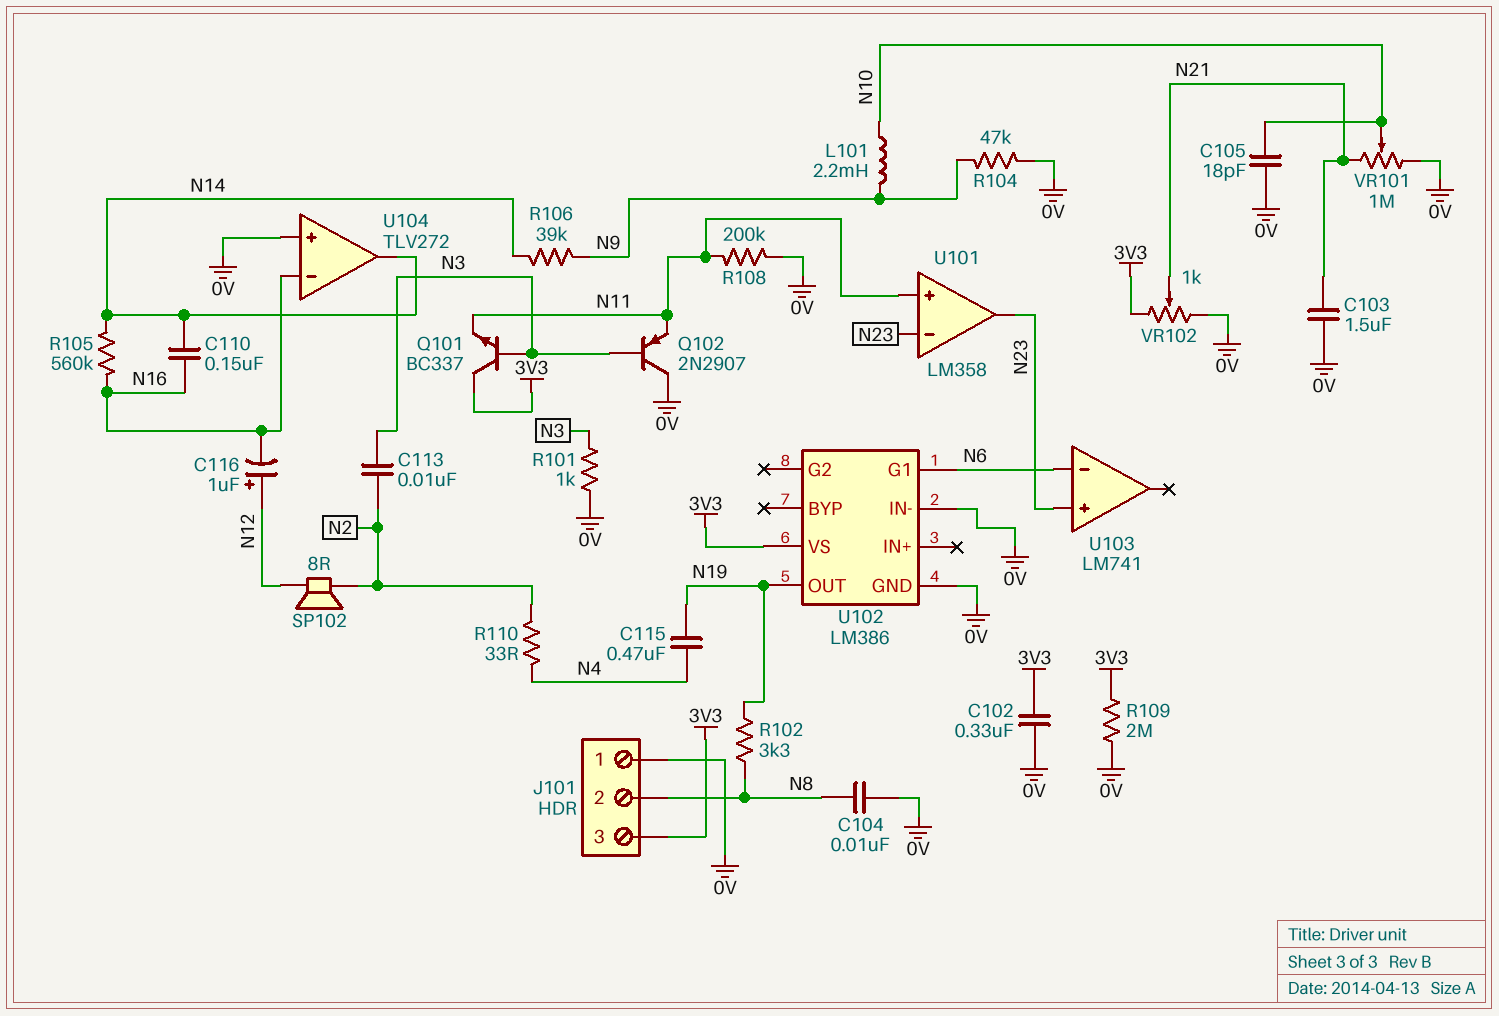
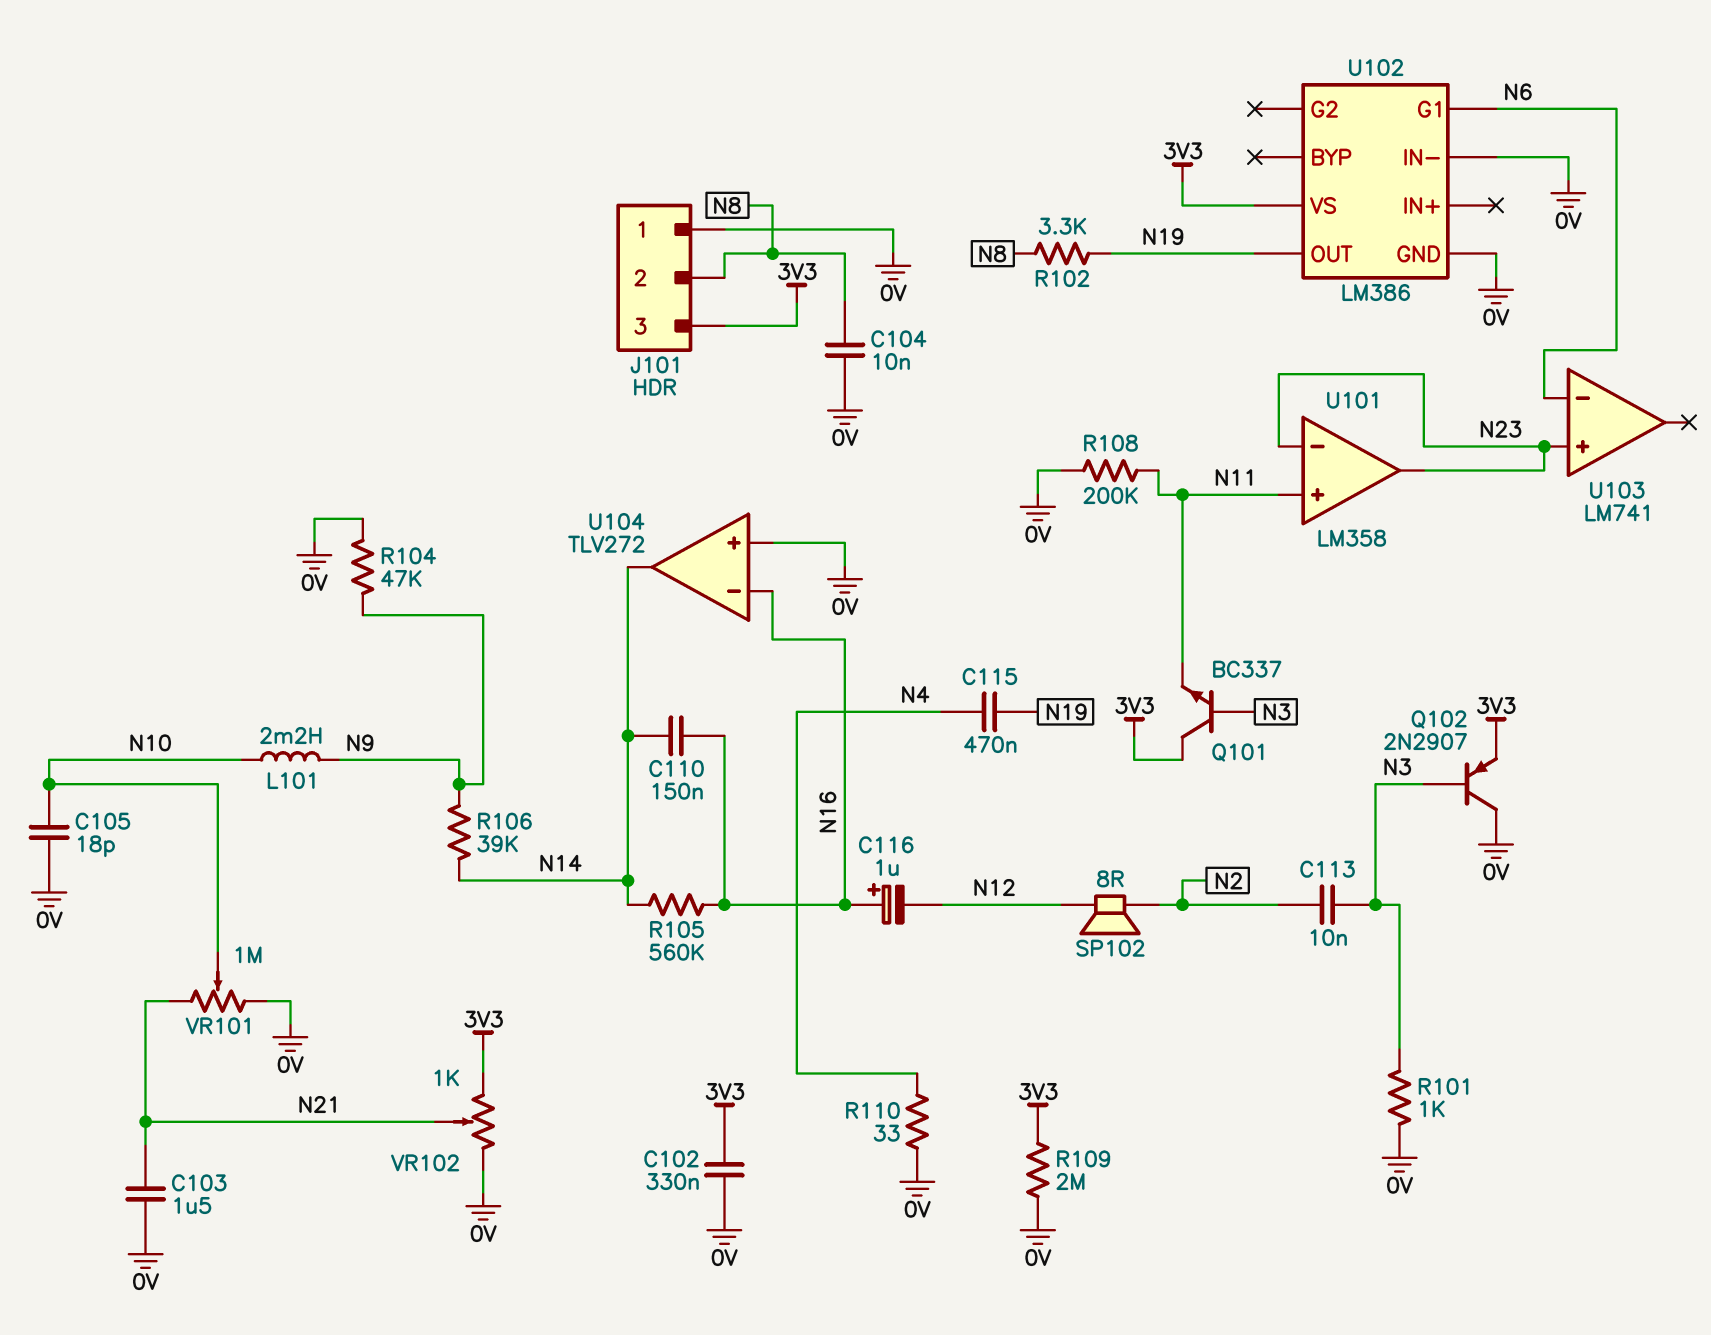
C116: 1uF (plus N12, minus N16) -> 1uF (plus N16, minus N12)
Q102: PNP 2N2907 (B N3, C 0V, E N11) -> PNP 2N2907 (B N3, C 0V, E 3V3)
R110: 33 (N2, N4) -> 33 (0V, N4)

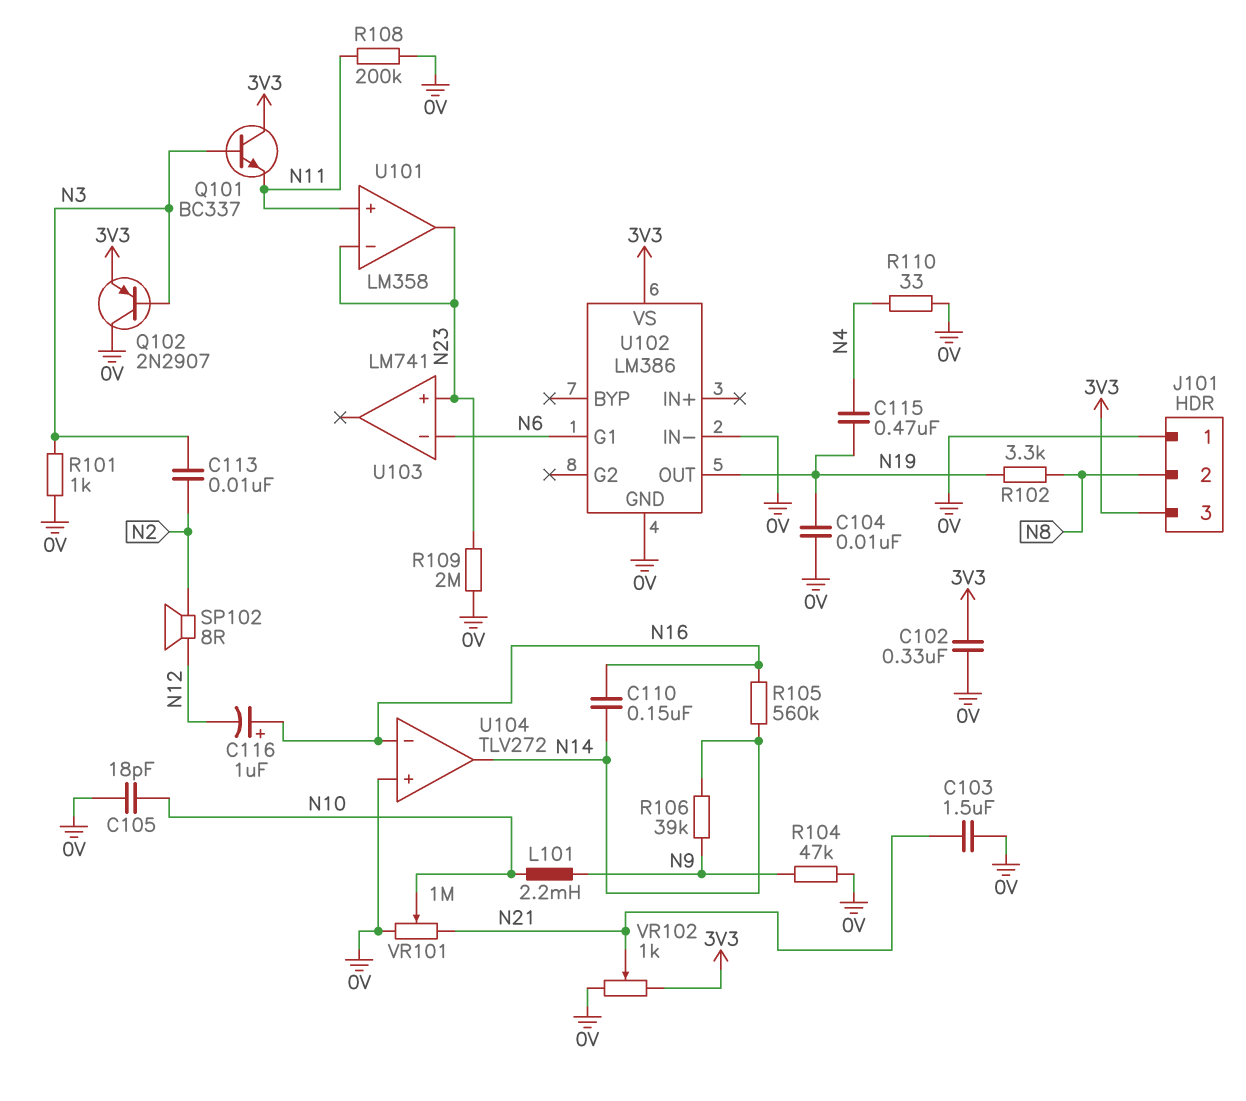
C104: 10nF (0V, N8) -> 10nF (0V, N19)
R109: 2M (0V, 3V3) -> 2M (0V, N23)

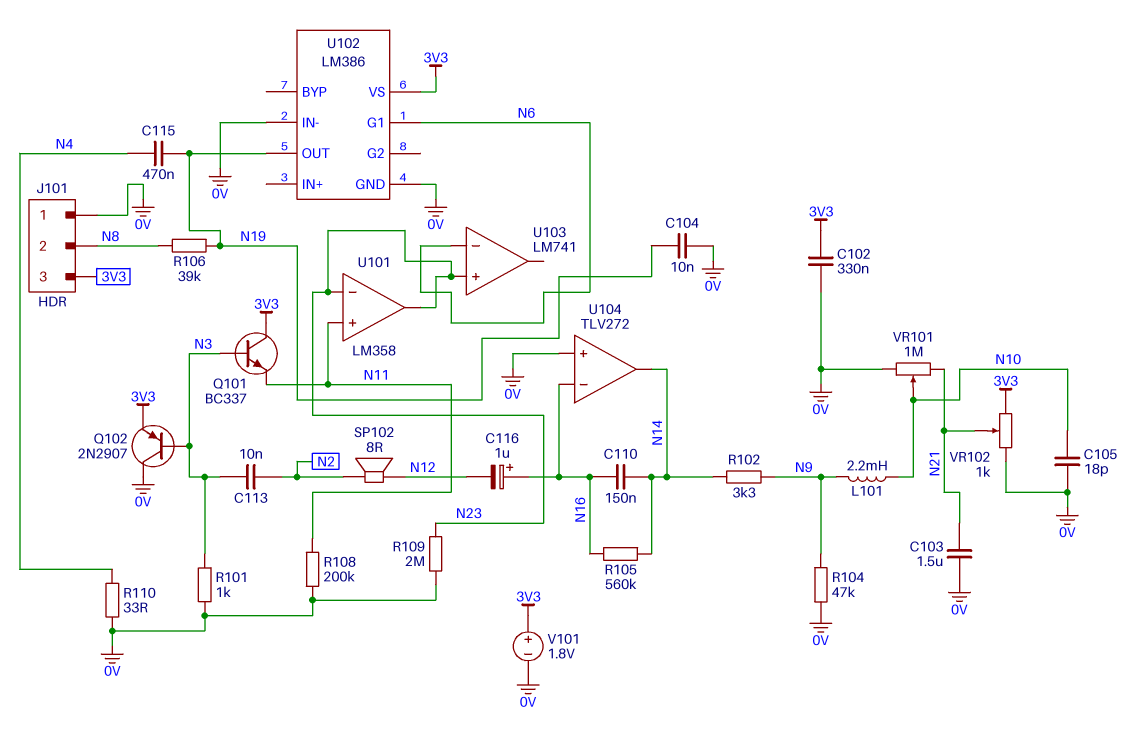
R102: 3.3k (N8, N19) -> 3.3k (N9, N14)
R106: 39k (N9, N14) -> 39k (N8, N19)
V101: none -> 1.8V (plus 3V3, minus 0V)

